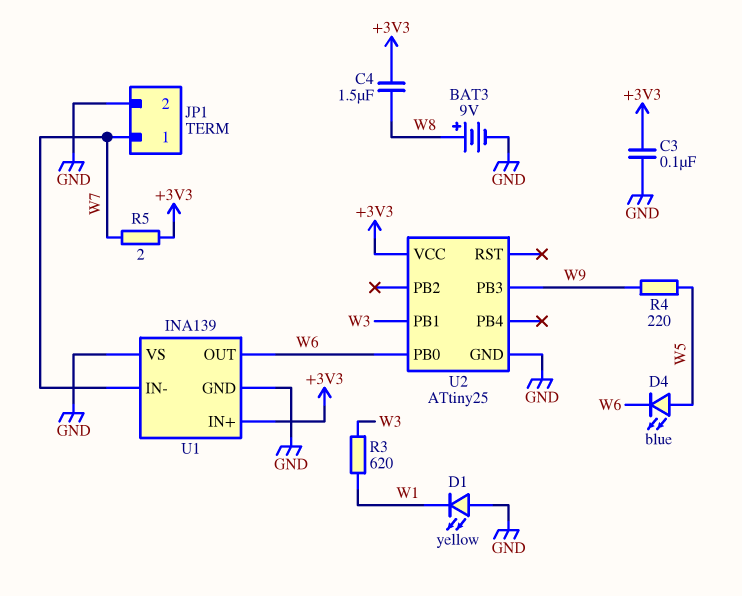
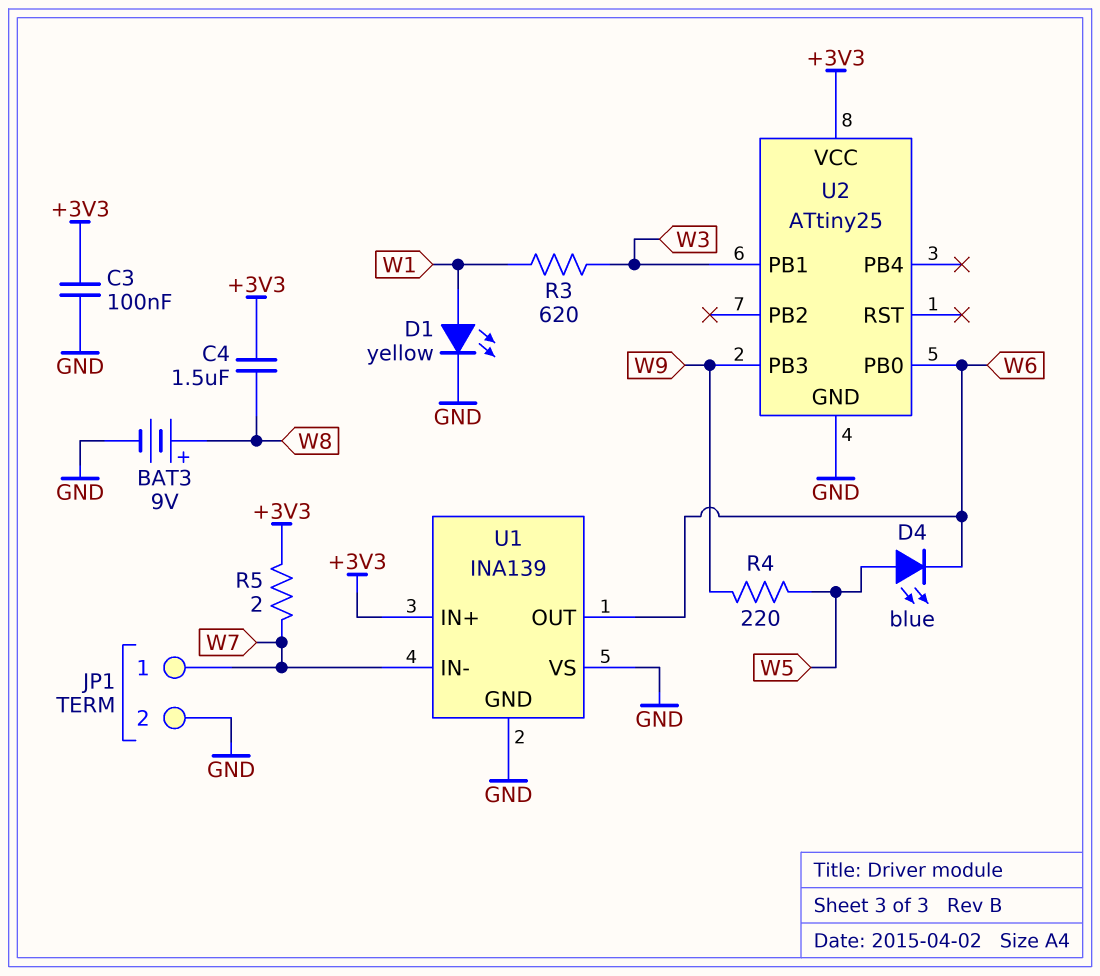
D1: LED yellow (A GND, K W1) -> LED yellow (A W1, K GND)

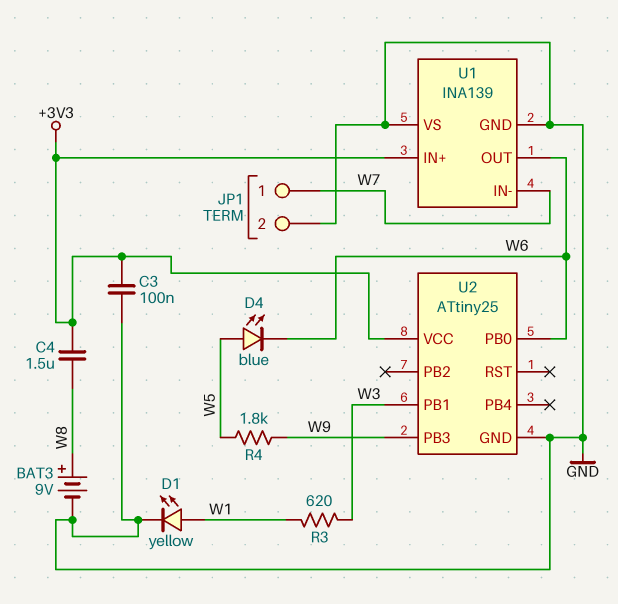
R4: 220 (W5, W9) -> 1.8k (W5, W9)
R5: 2 (+3V3, W7) -> none

